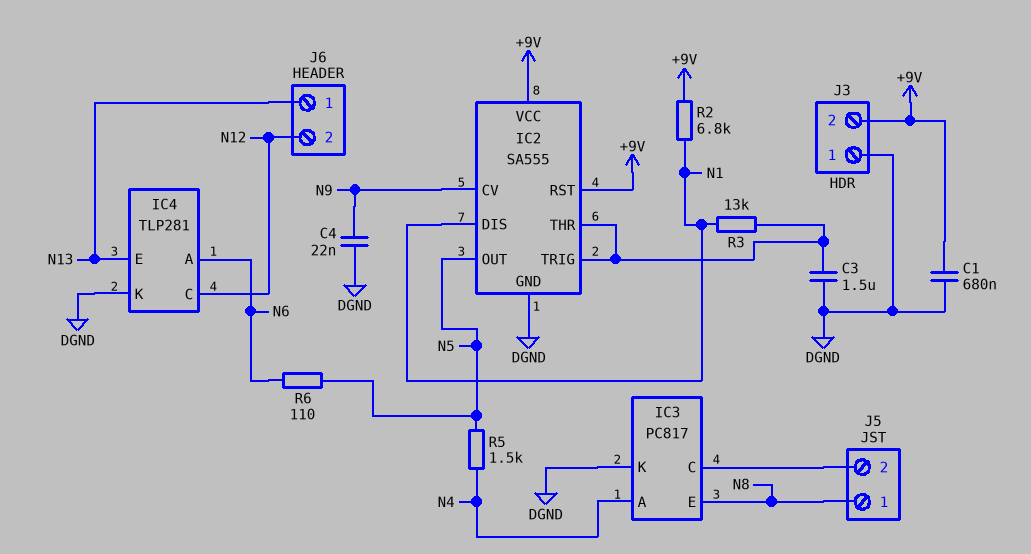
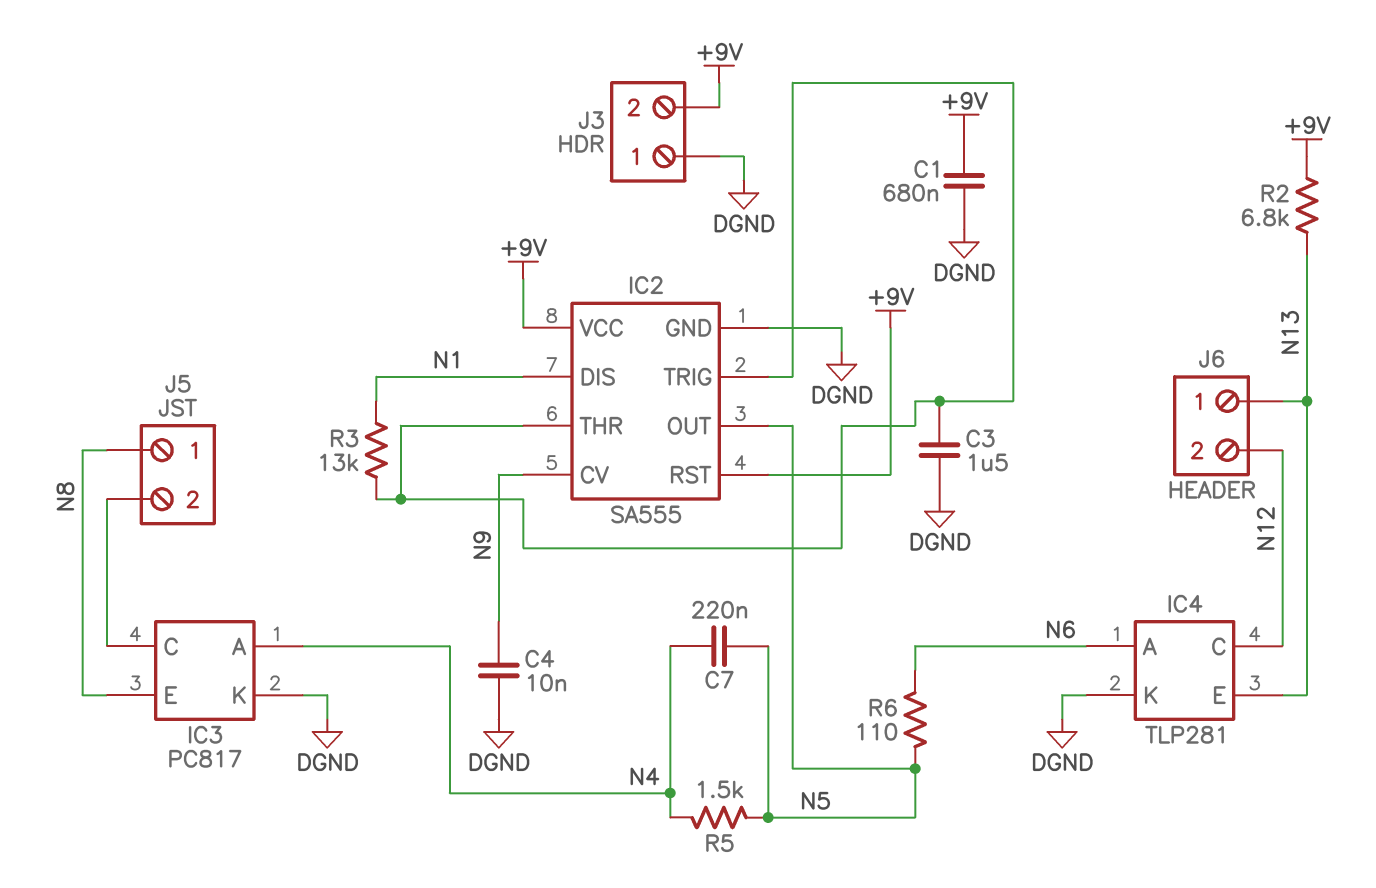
C4: 22nF (DGND, N9) -> 10nF (DGND, N9)
C7: none -> 220nF (N4, N5)
R2: 6.8k (+9V, N1) -> 6.8k (+9V, N13)

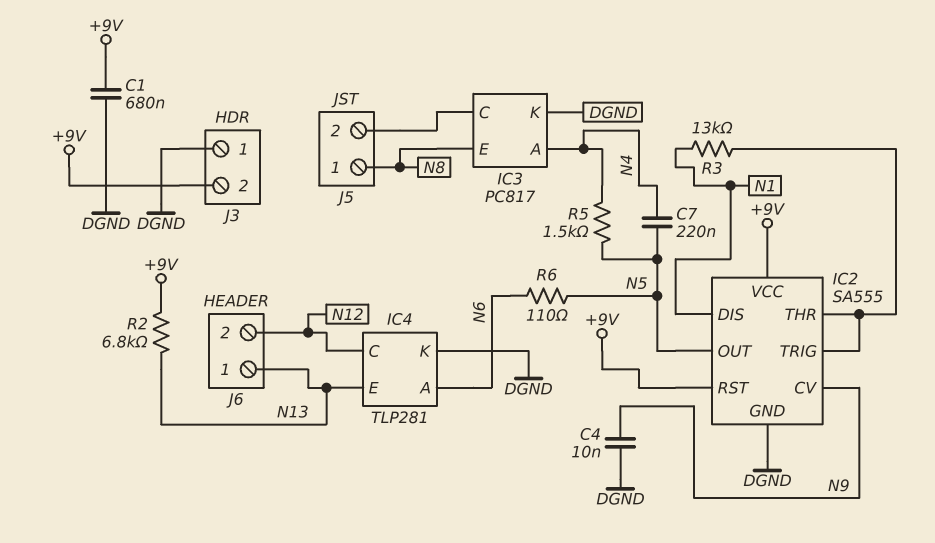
C3: 1.5uF (DGND, IC2/THR) -> none

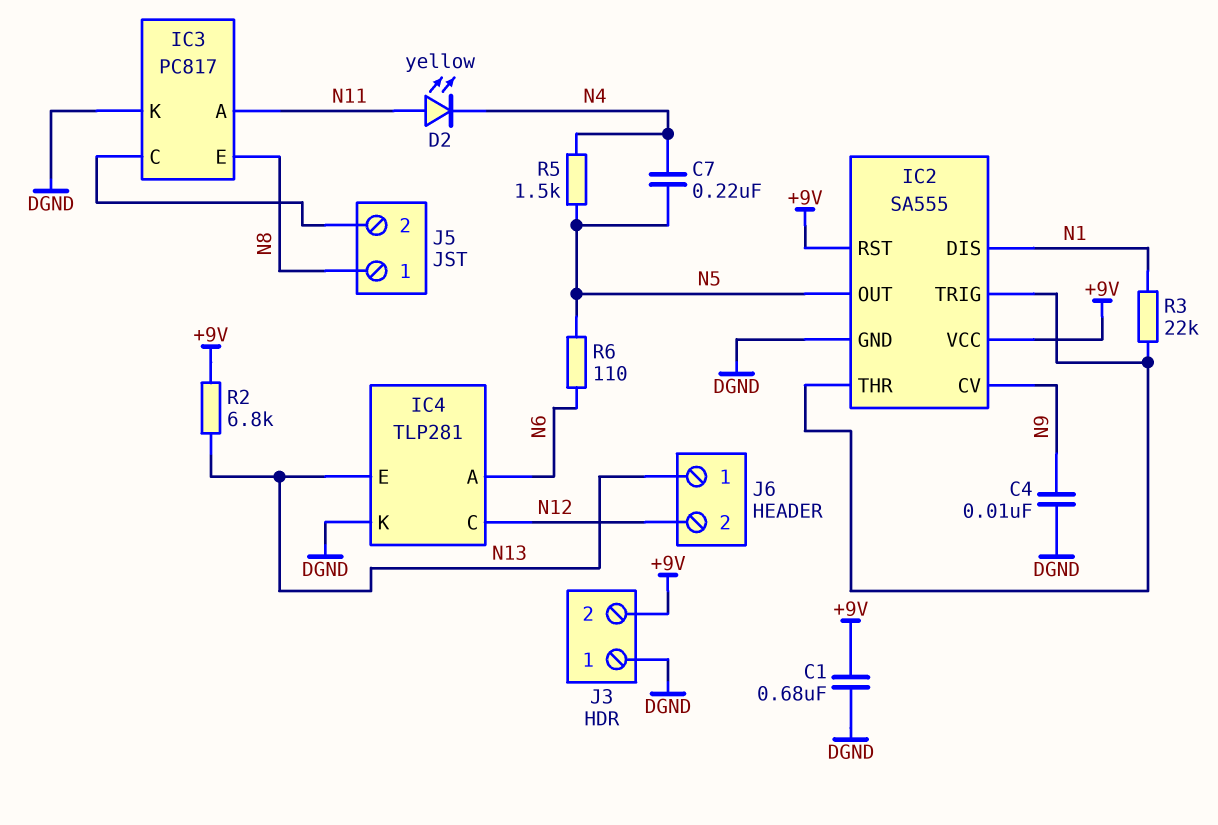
D2: none -> LED yellow (A N11, K N4)
IC3 pin A: N4 -> N11
R3: 13k (IC2/THR, N1) -> 22k (IC2/THR, N1)

